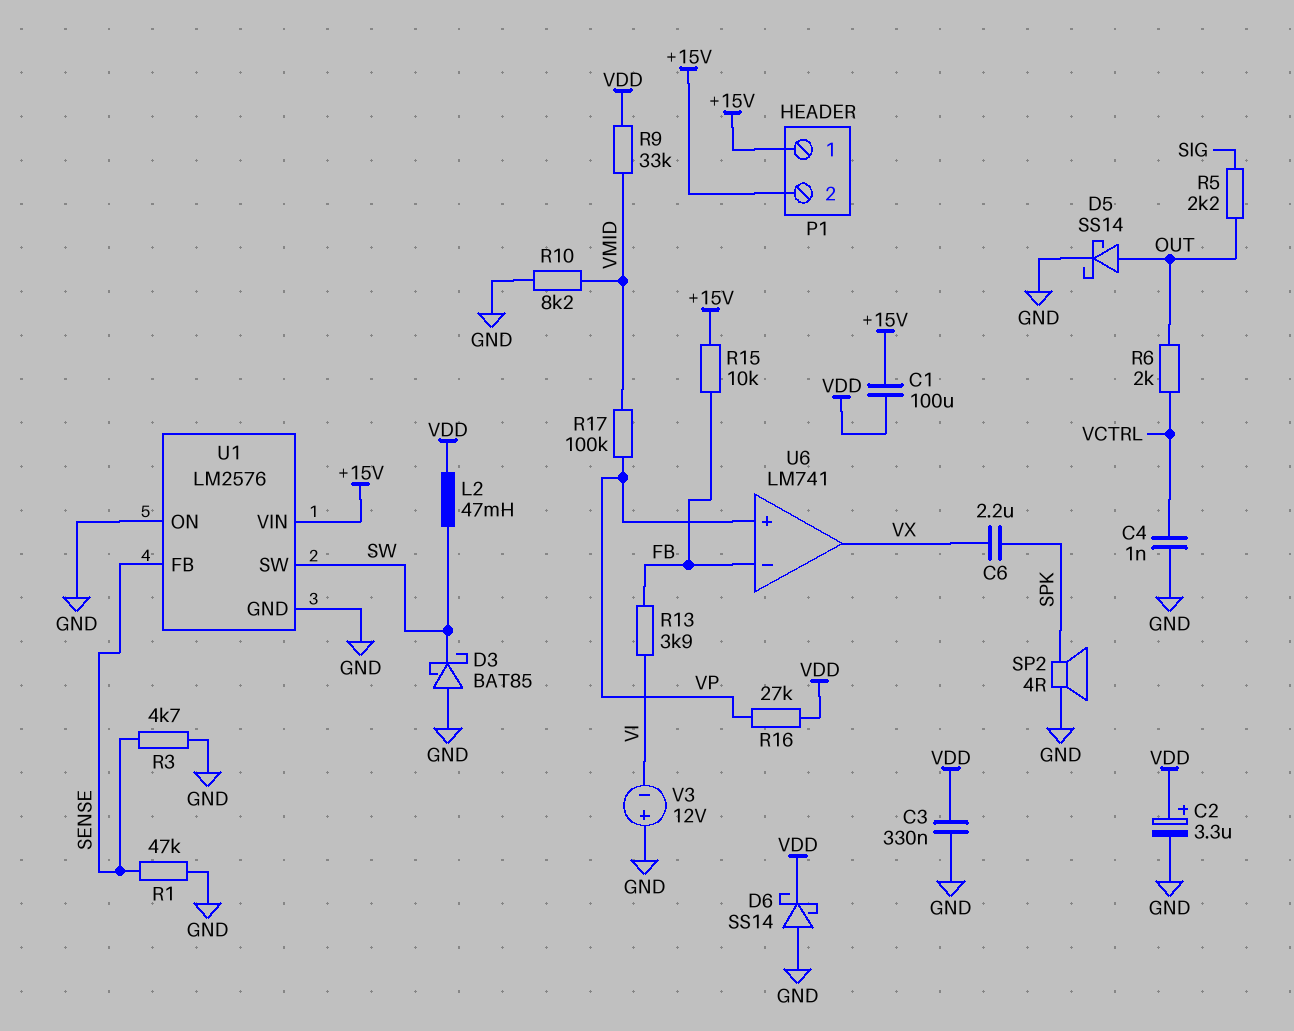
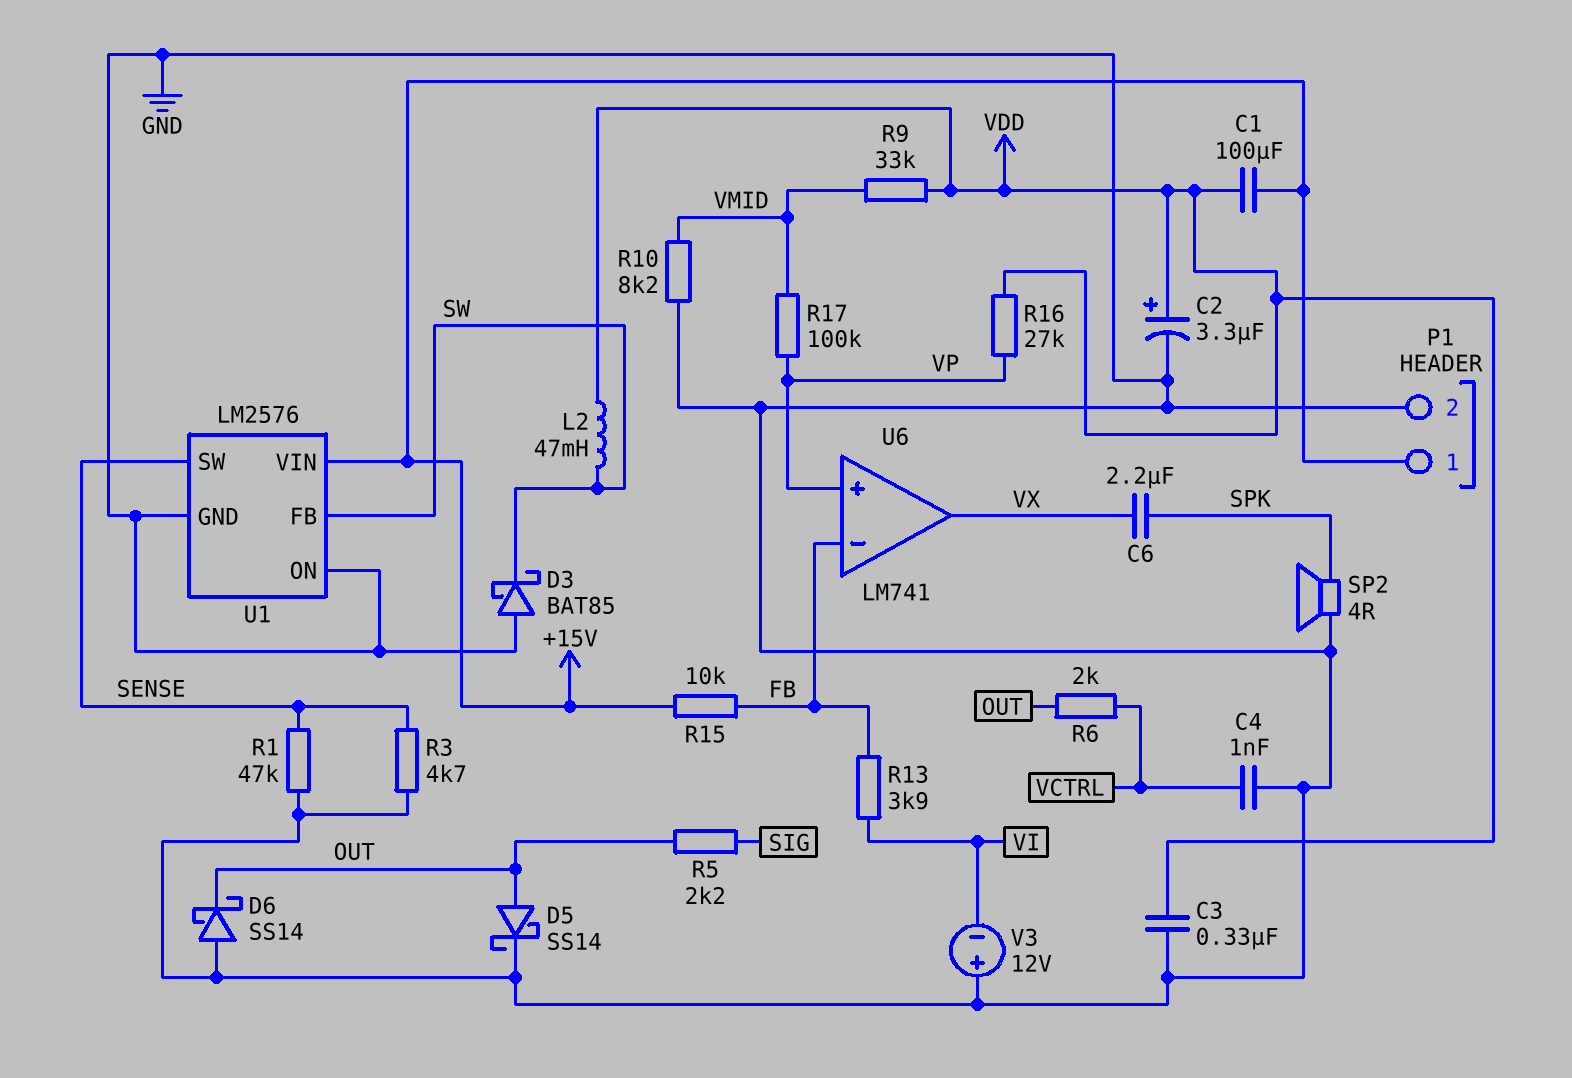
D6: schottky SS14 (A GND, K VDD) -> schottky SS14 (A GND, K OUT)
P1 pin 2: +15V -> GND
U1 pin FB: SENSE -> SW
U1 pin SW: SW -> SENSE

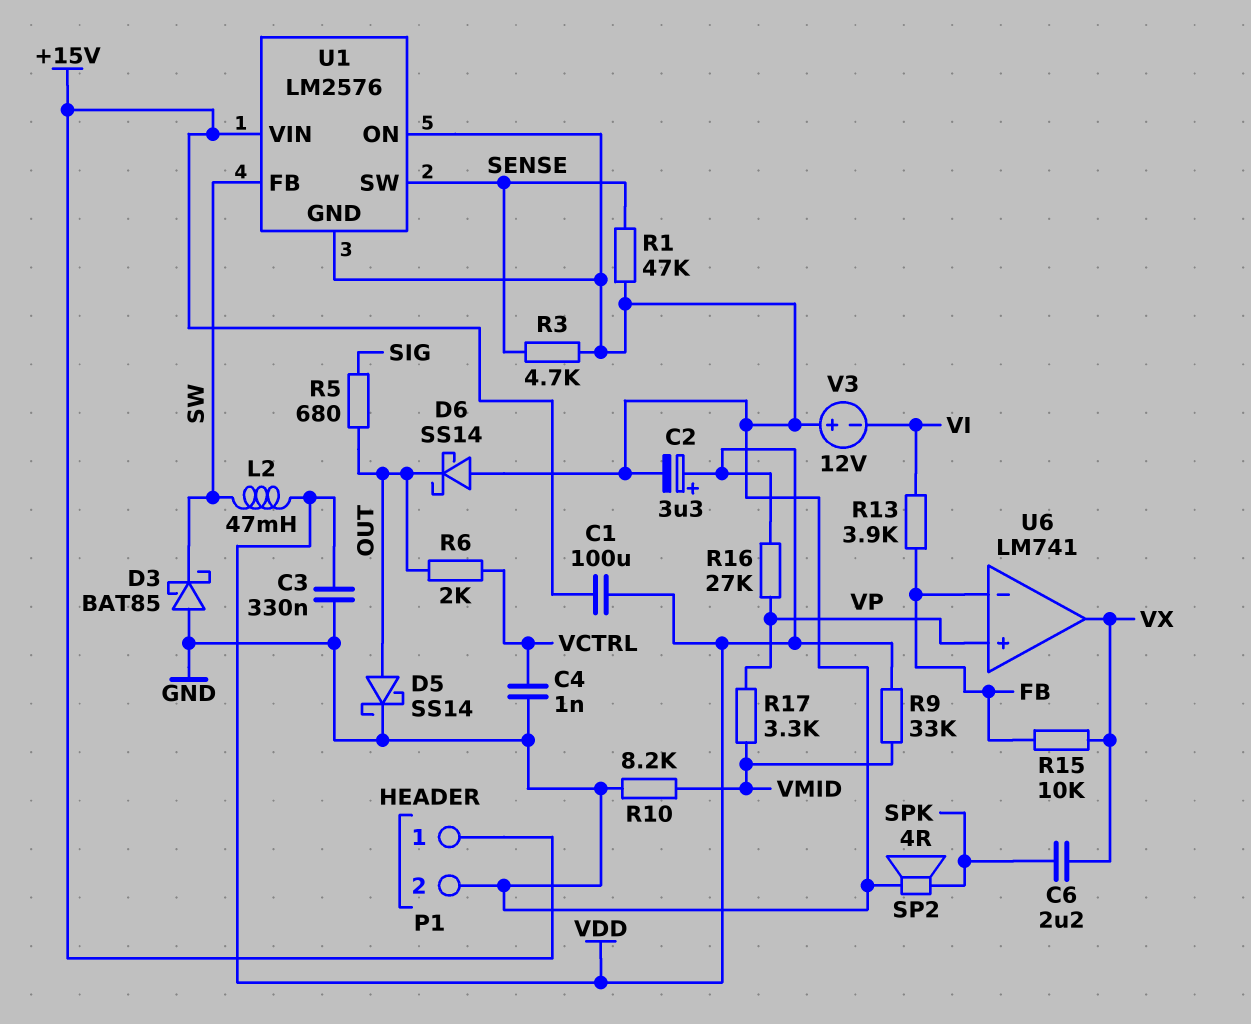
R5: 2.2k (OUT, SIG) -> 680 (OUT, SIG)
R15: 10k (+15V, FB) -> 10k (FB, VX)
R17: 100k (VMID, VP) -> 3.3k (VMID, VP)

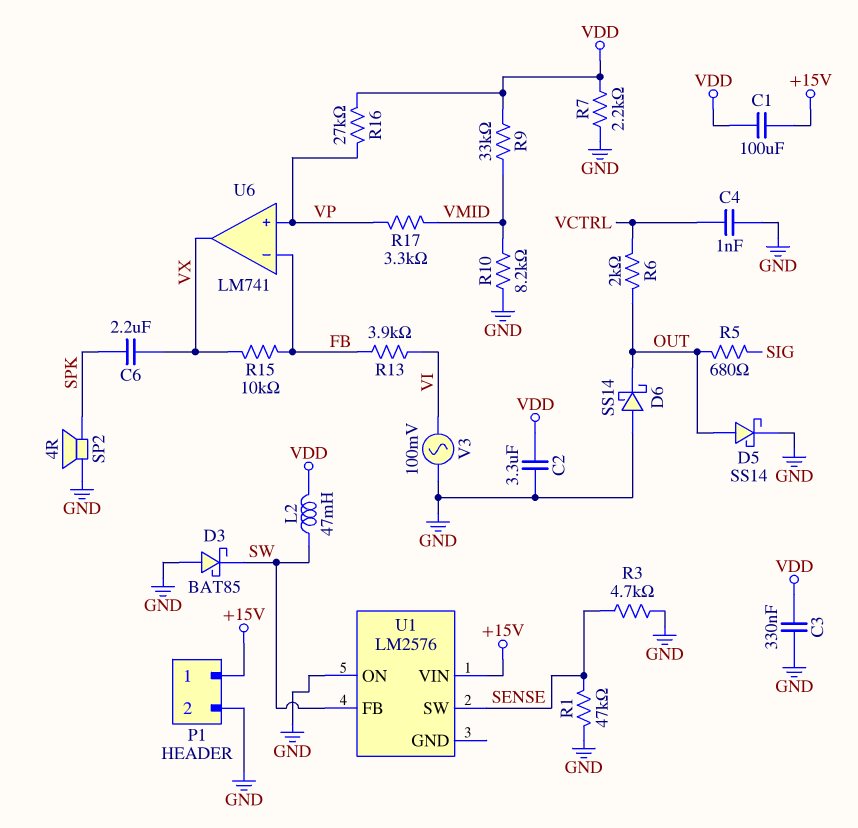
C2: 3.3uF (plus VDD, minus GND) -> 3.3uF (GND, VDD)
R7: none -> 2.2k (GND, VDD)
U1 pin GND: GND -> none
V3: 12V (plus GND, minus VI) -> AC 100mV (GND, VI)

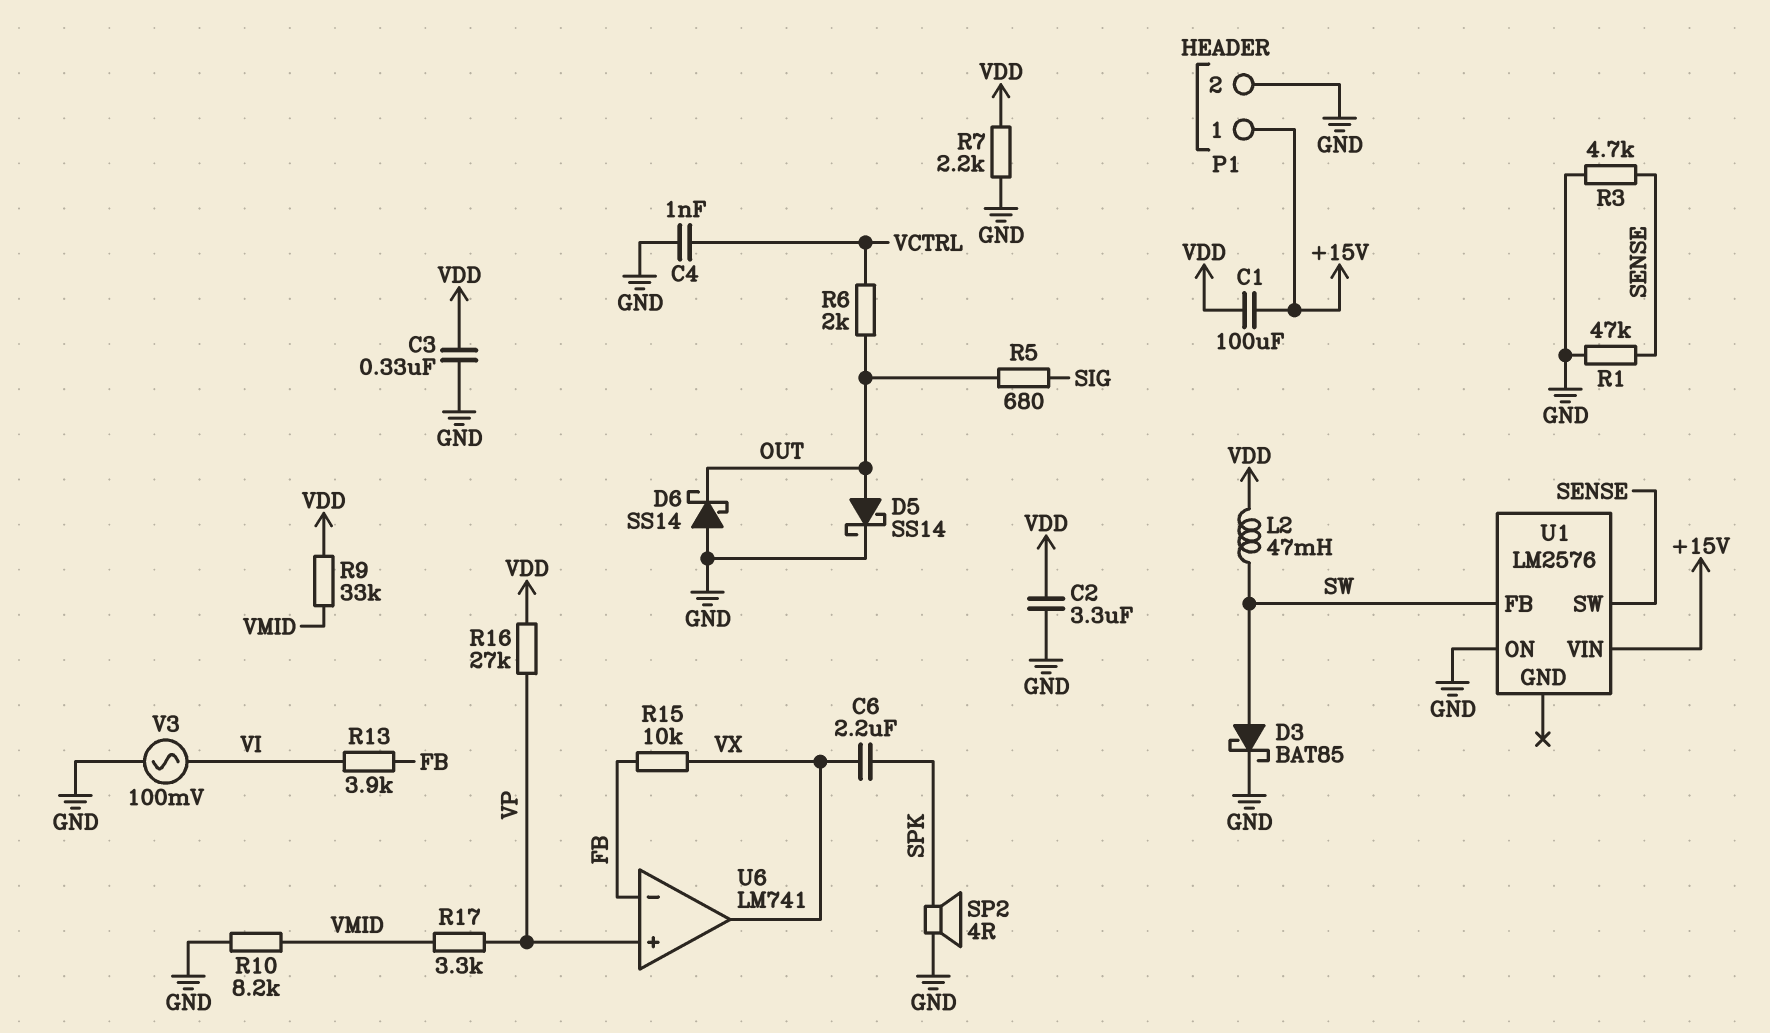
D3: schottky BAT85 (A GND, K SW) -> schottky BAT85 (A SW, K GND)

